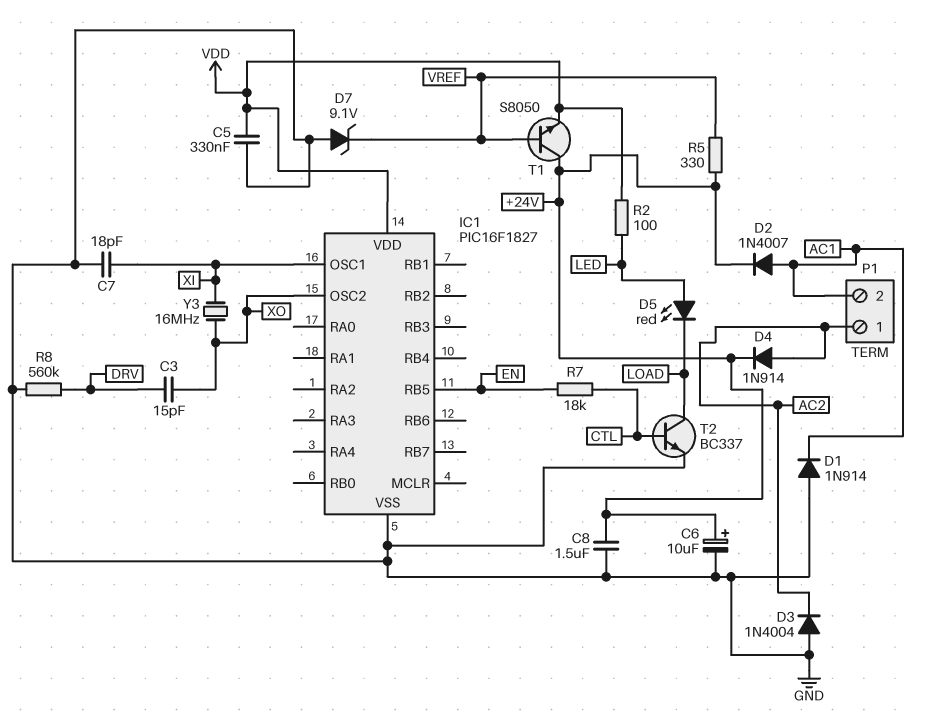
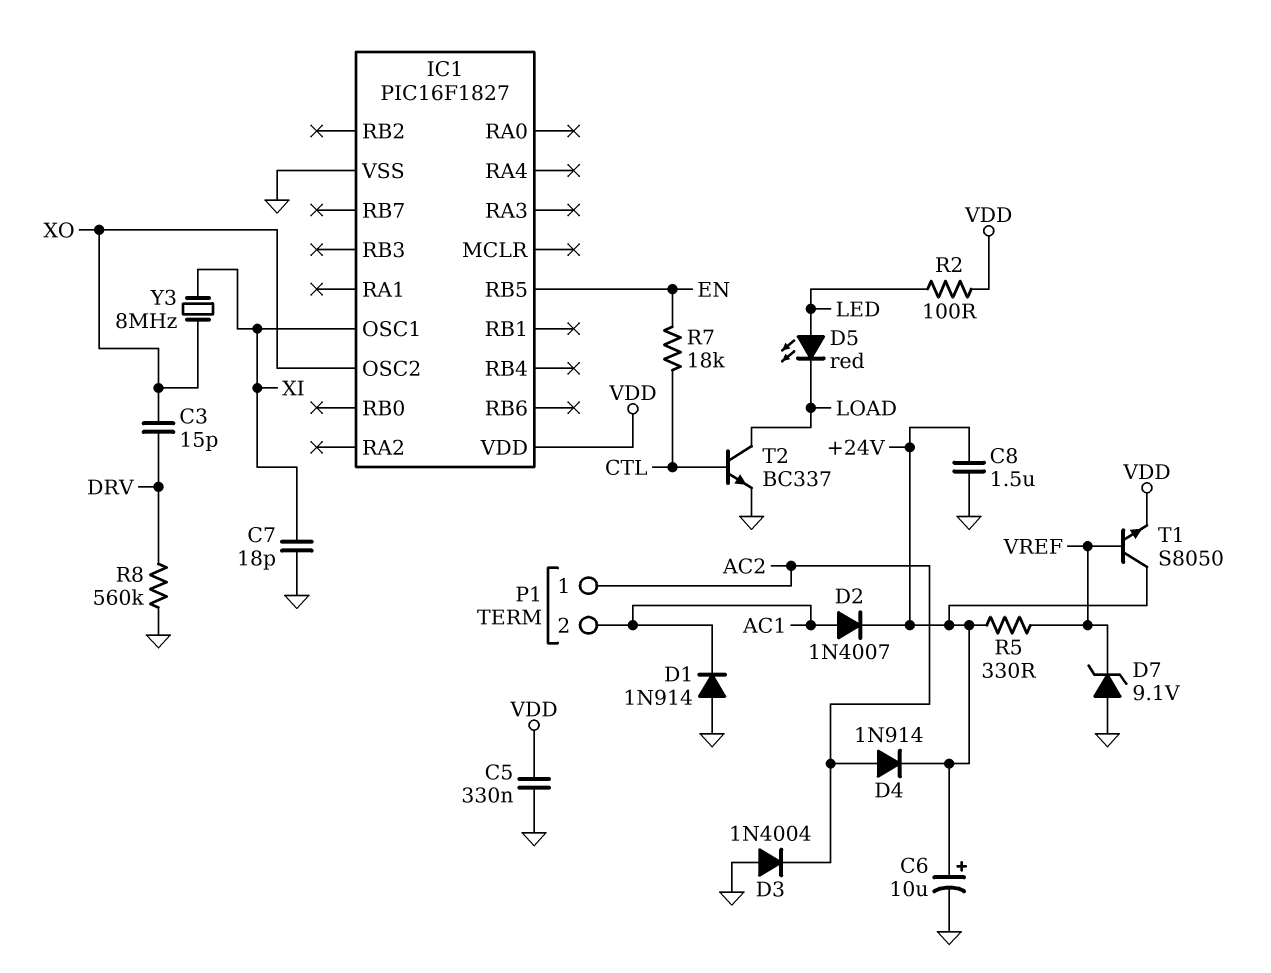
Y3: 16MHz (XI, XO) -> 8MHz (XI, XO)

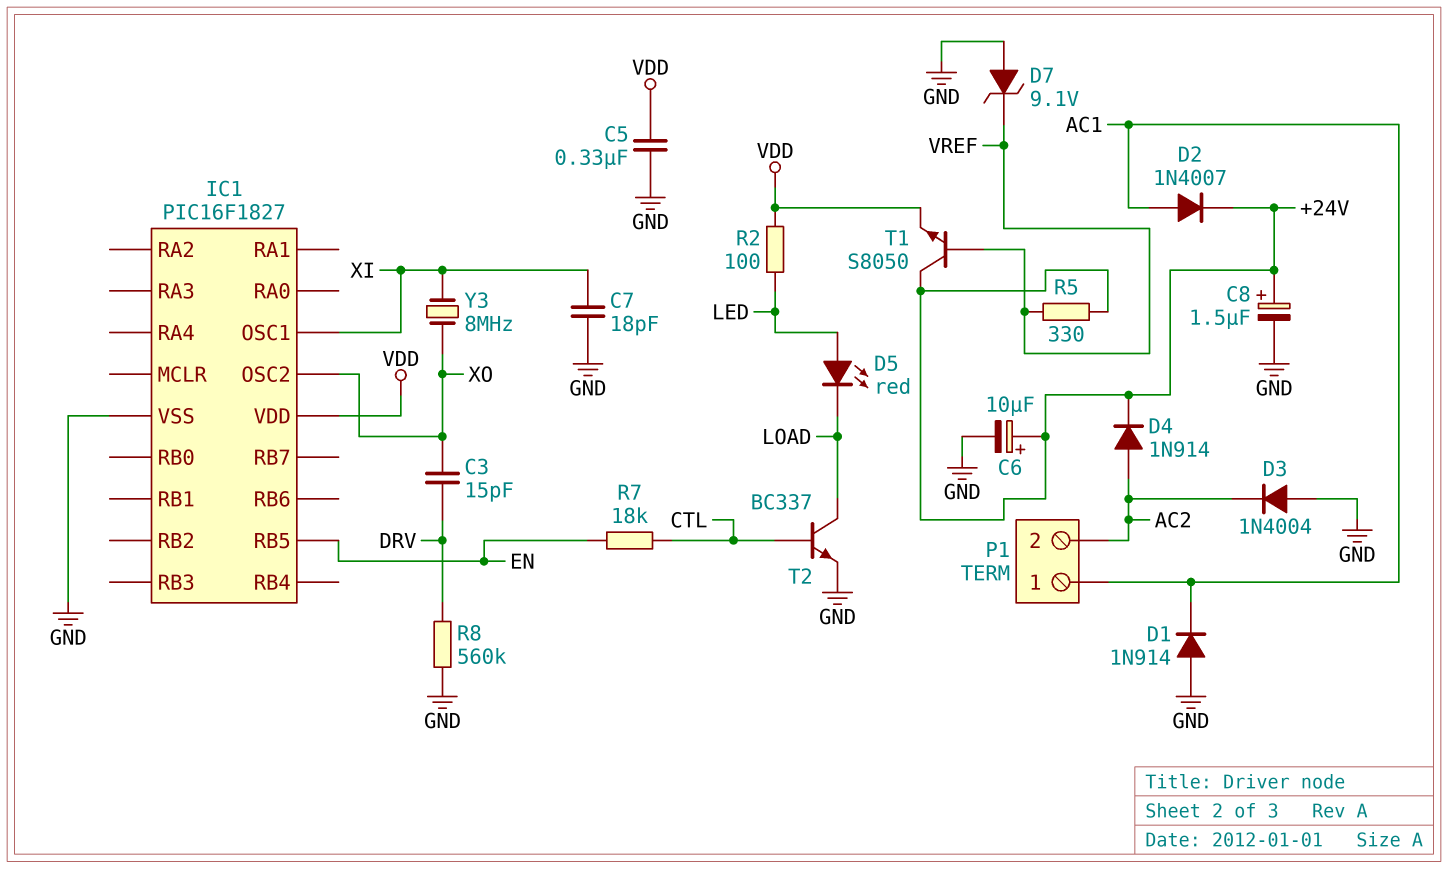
C8: 1.5uF (+24V, GND) -> 1.5uF (plus +24V, minus GND)
P1 pin 1: AC2 -> AC1
P1 pin 2: AC1 -> AC2

